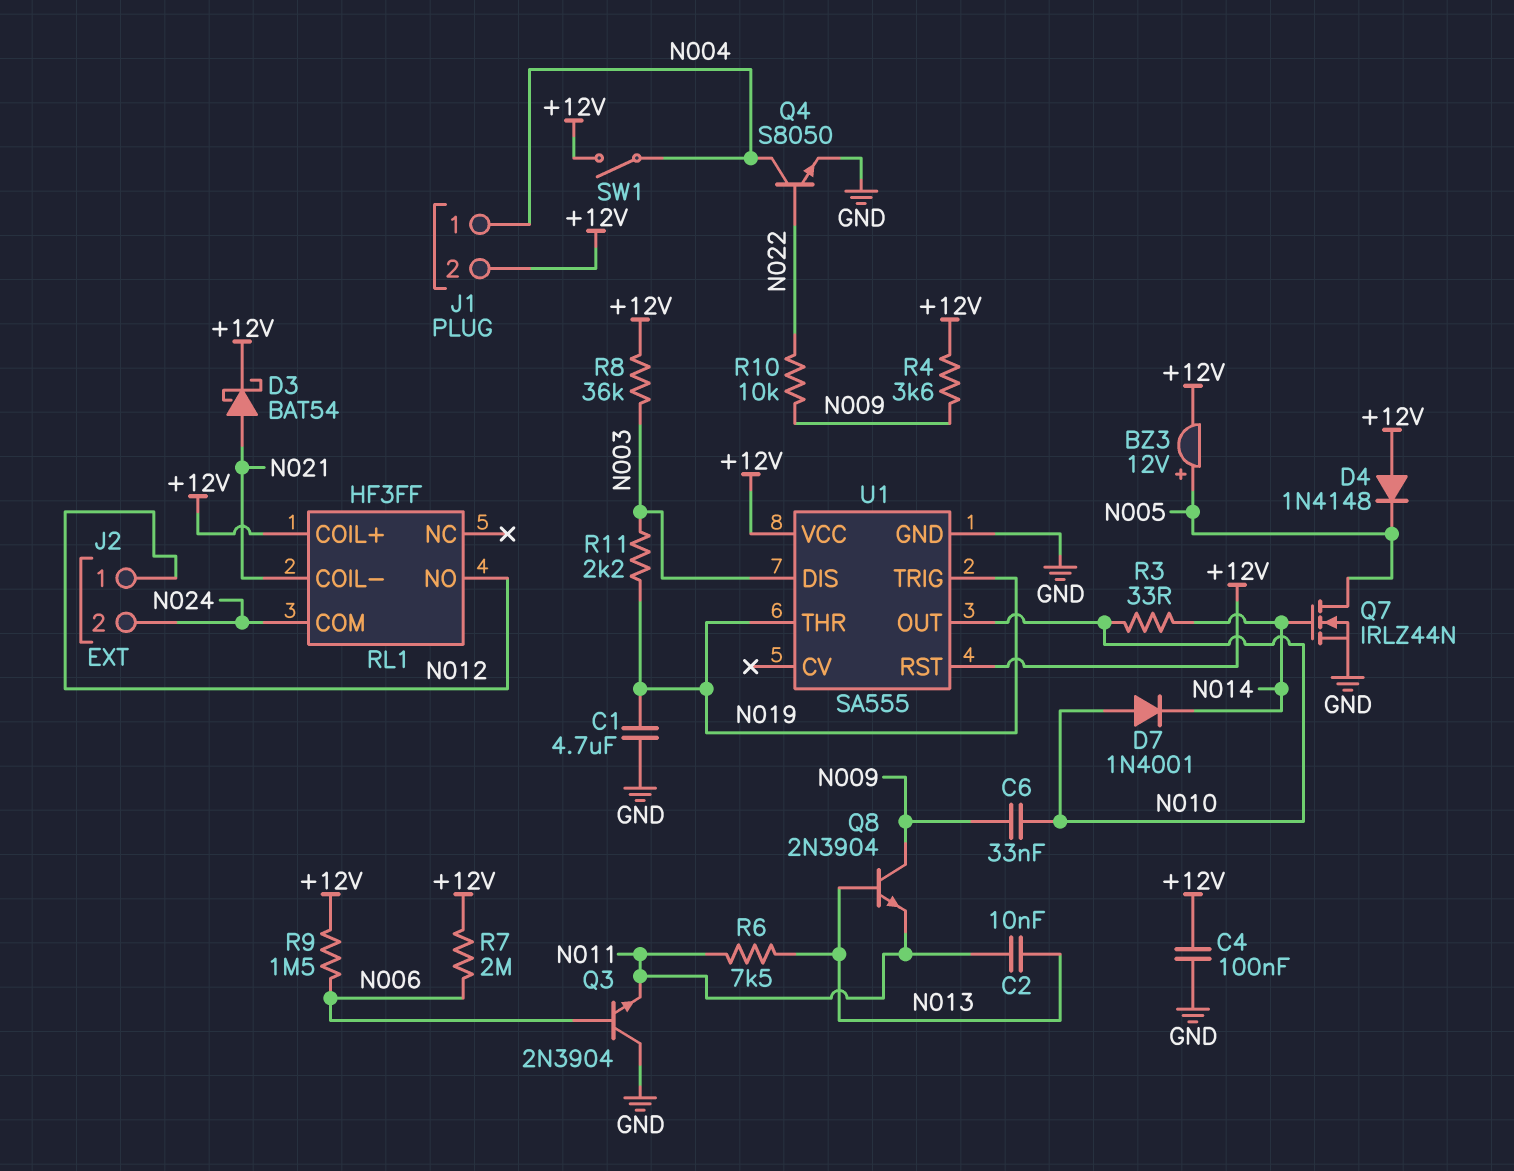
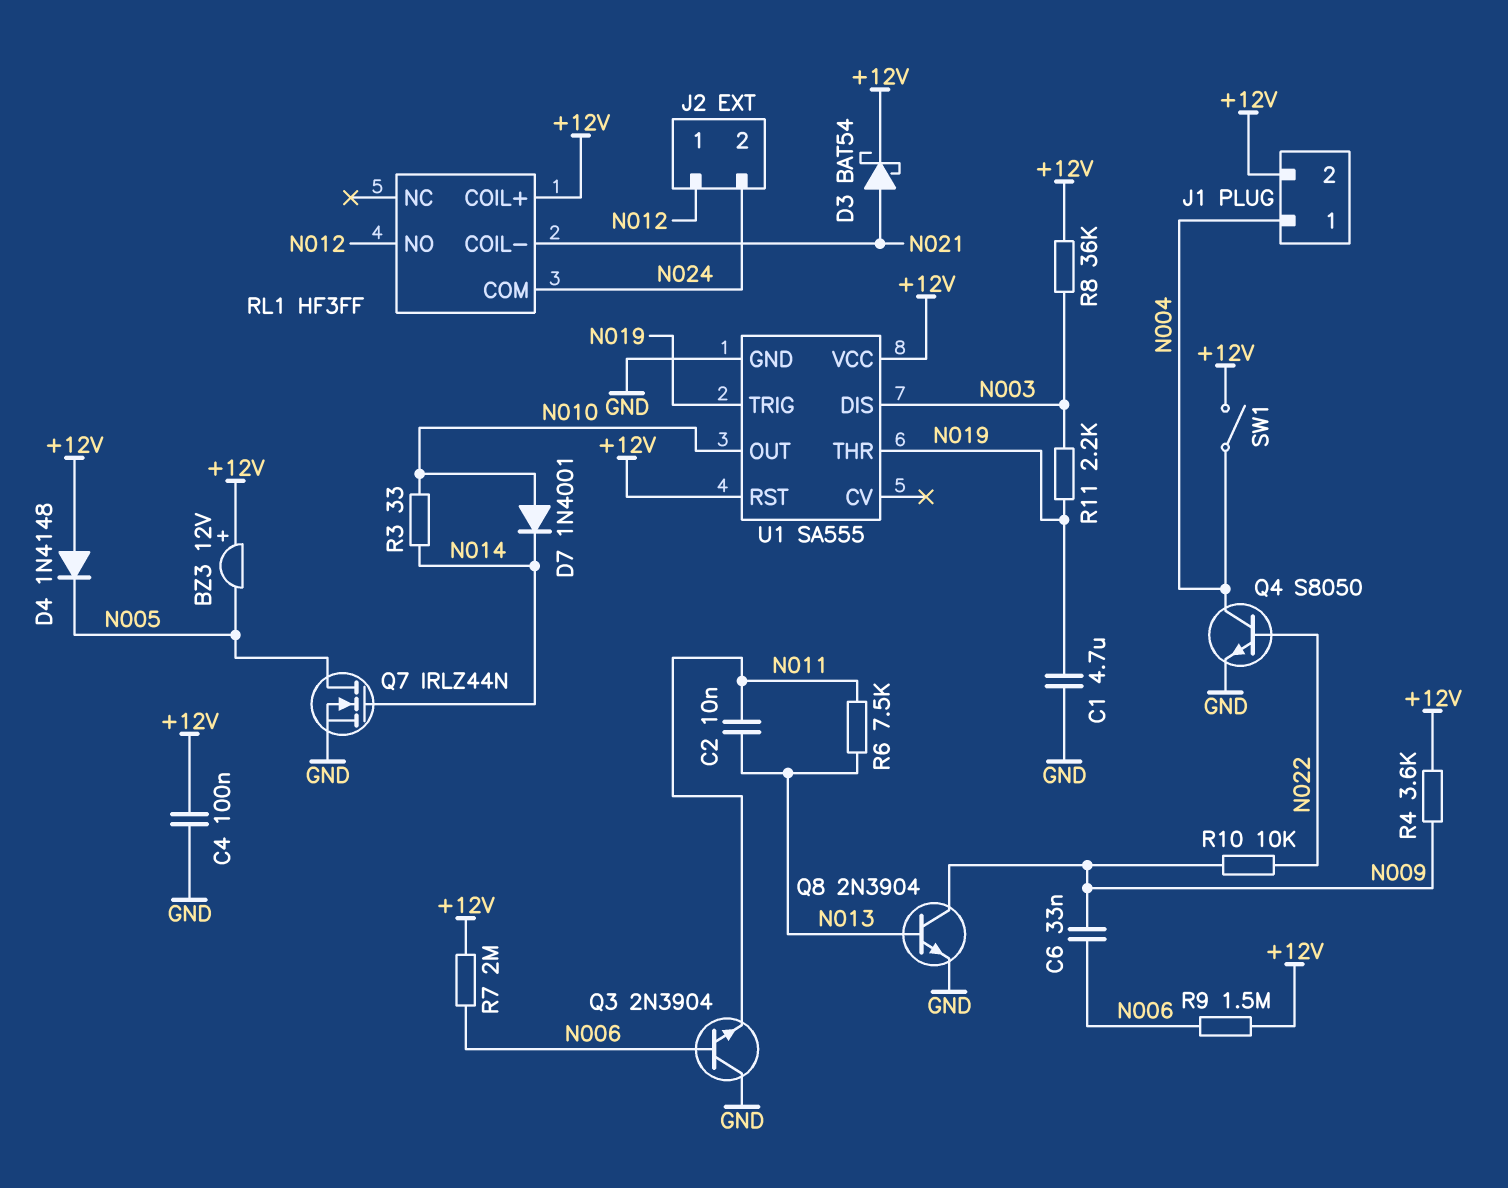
BZ3: buzzer 12V (plus N005, minus +12V) -> buzzer 12V (plus +12V, minus N005)
C6: 33nF (N009, N010) -> 33nF (N006, N009)
Q8: NPN 2N3904 (B N013, C N009, E N011) -> NPN 2N3904 (B N013, C N009, E GND)

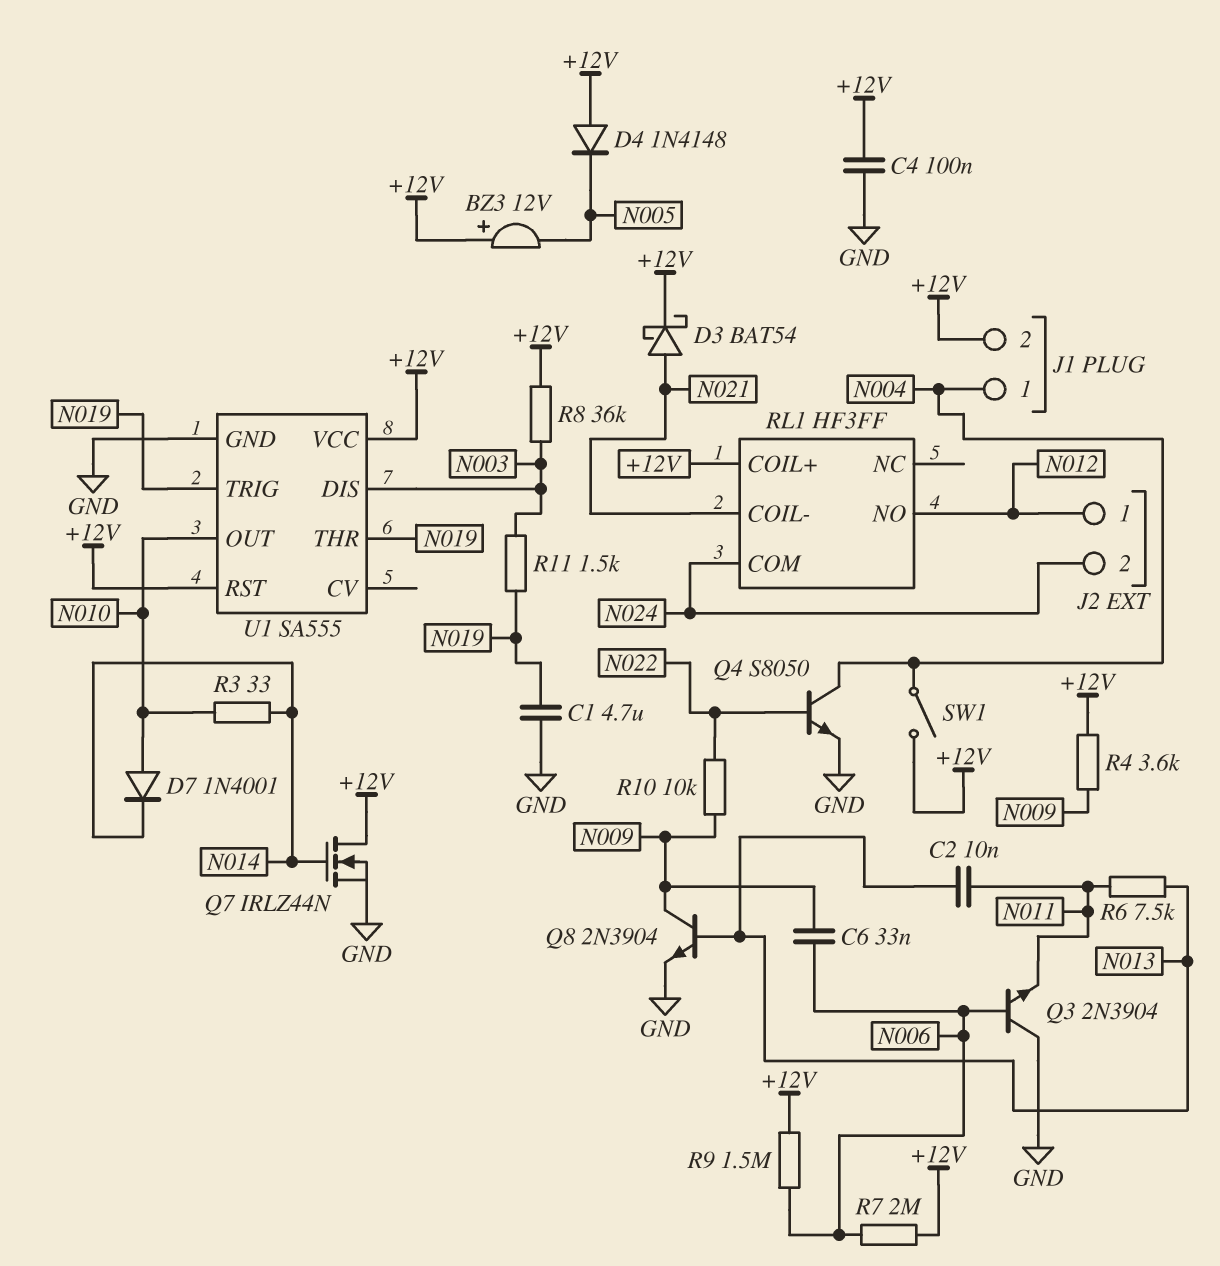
Q7: NMOS IRLZ44N (G N014, D N005, S GND) -> NMOS IRLZ44N (G N014, D +12V, S GND)
R11: 2.2k (N003, N019) -> 1.5k (N003, N019)

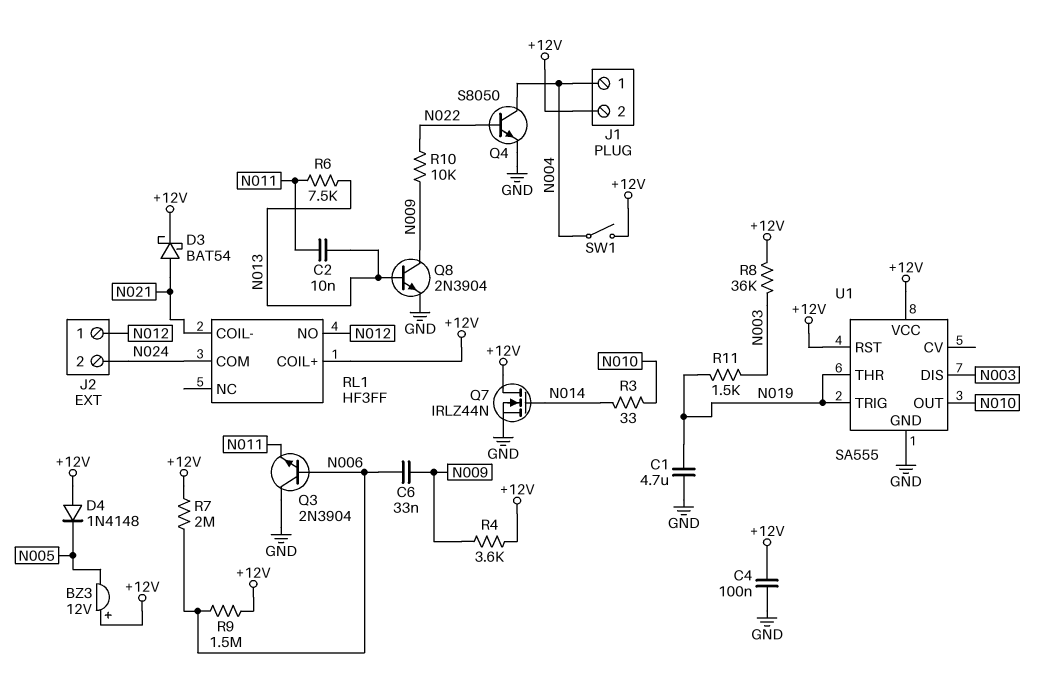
D7: diode 1N4001 (A N010, K N014) -> none

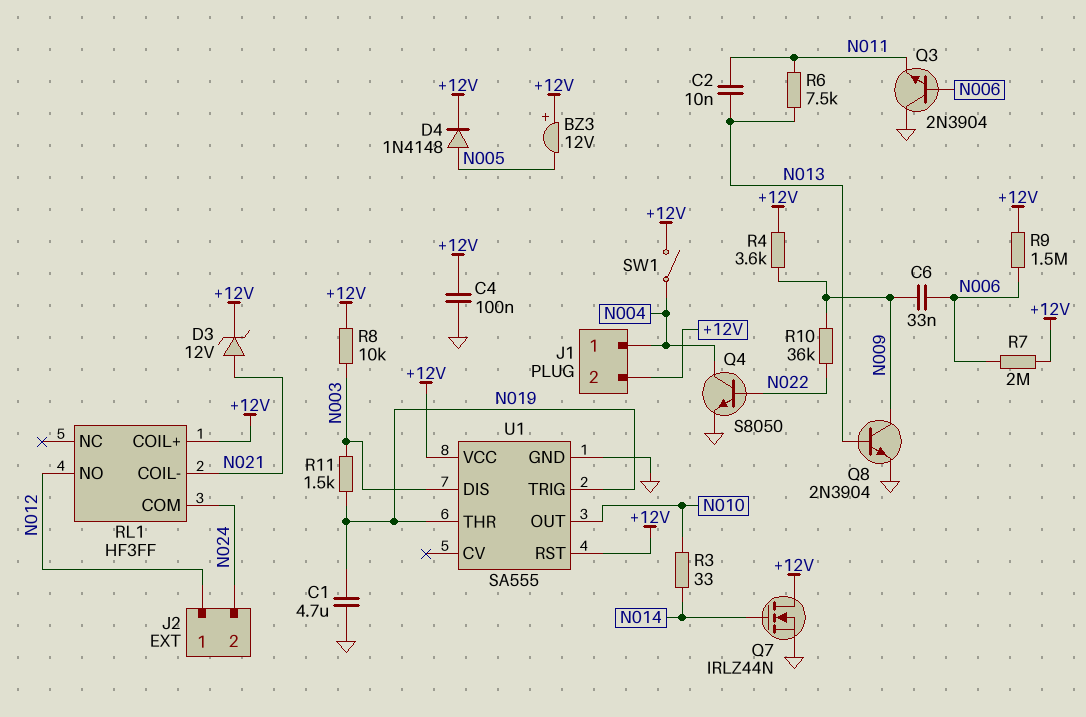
D3: schottky BAT54 (A N021, K +12V) -> zener 12V (A N021, K +12V)
D4: diode 1N4148 (A +12V, K N005) -> diode 1N4148 (A N005, K +12V)
R8: 36k (+12V, N003) -> 10k (+12V, N003)
R10: 10k (N009, N022) -> 36k (N009, N022)

